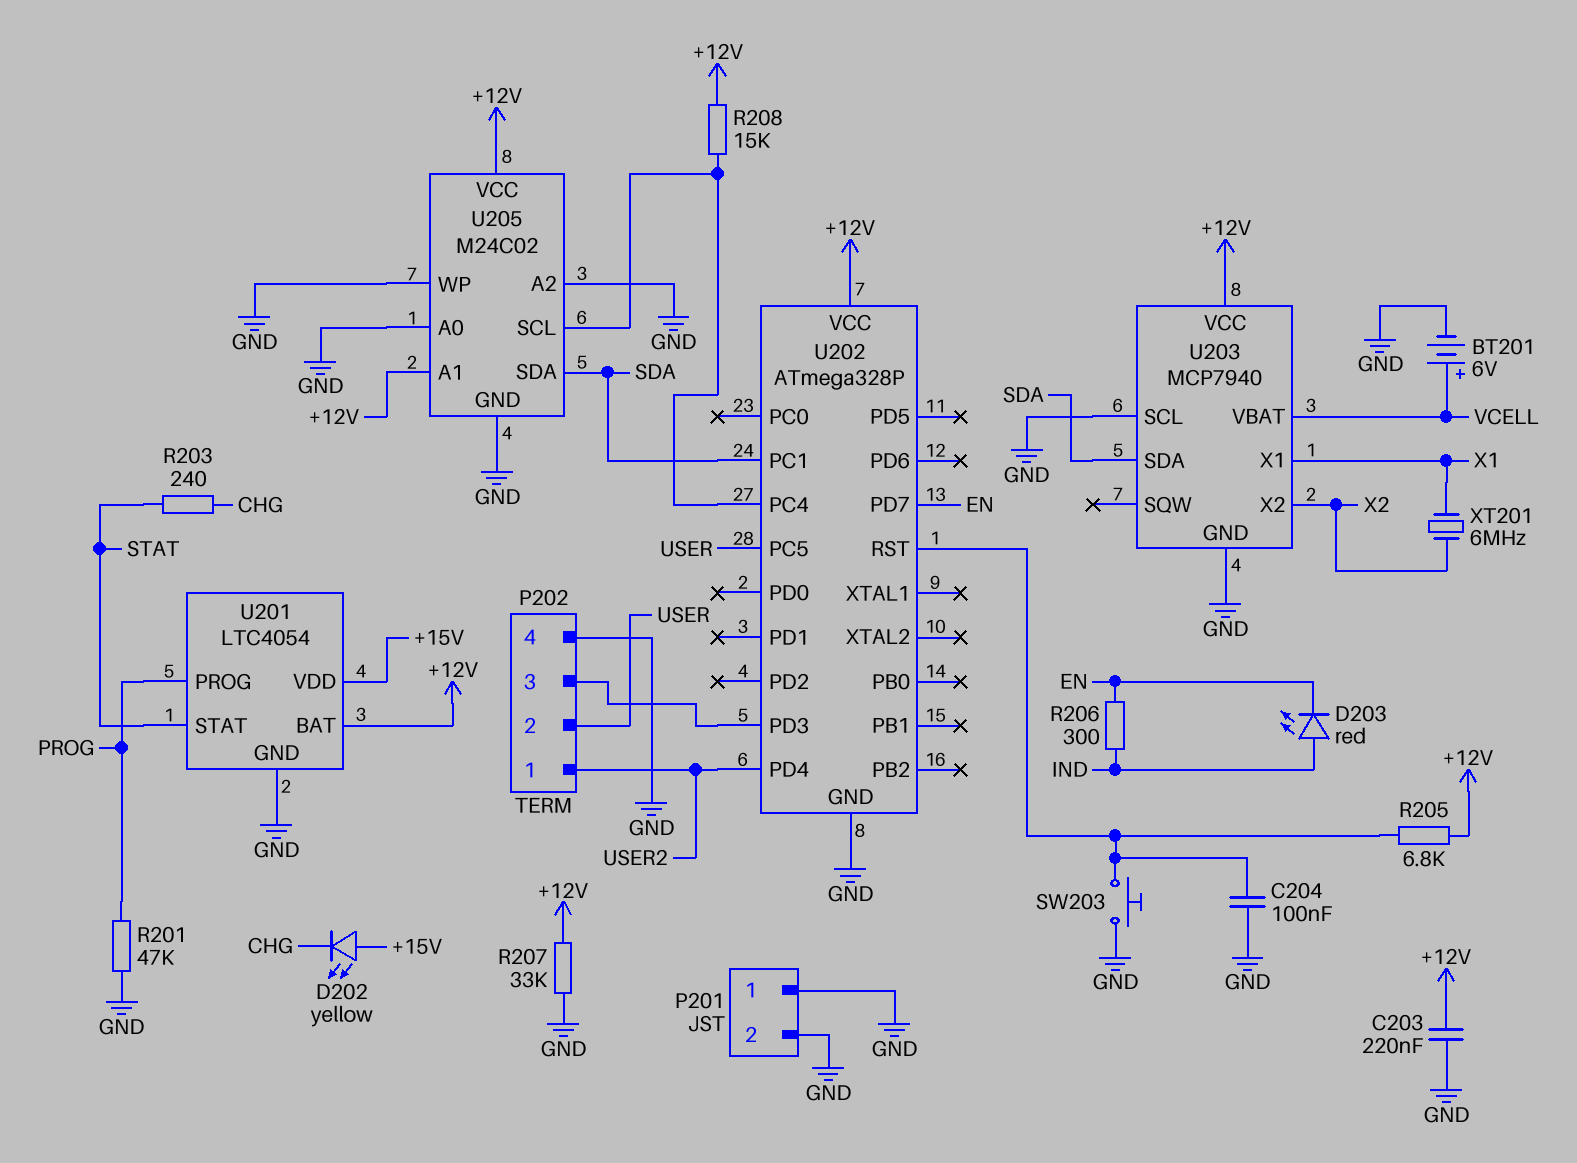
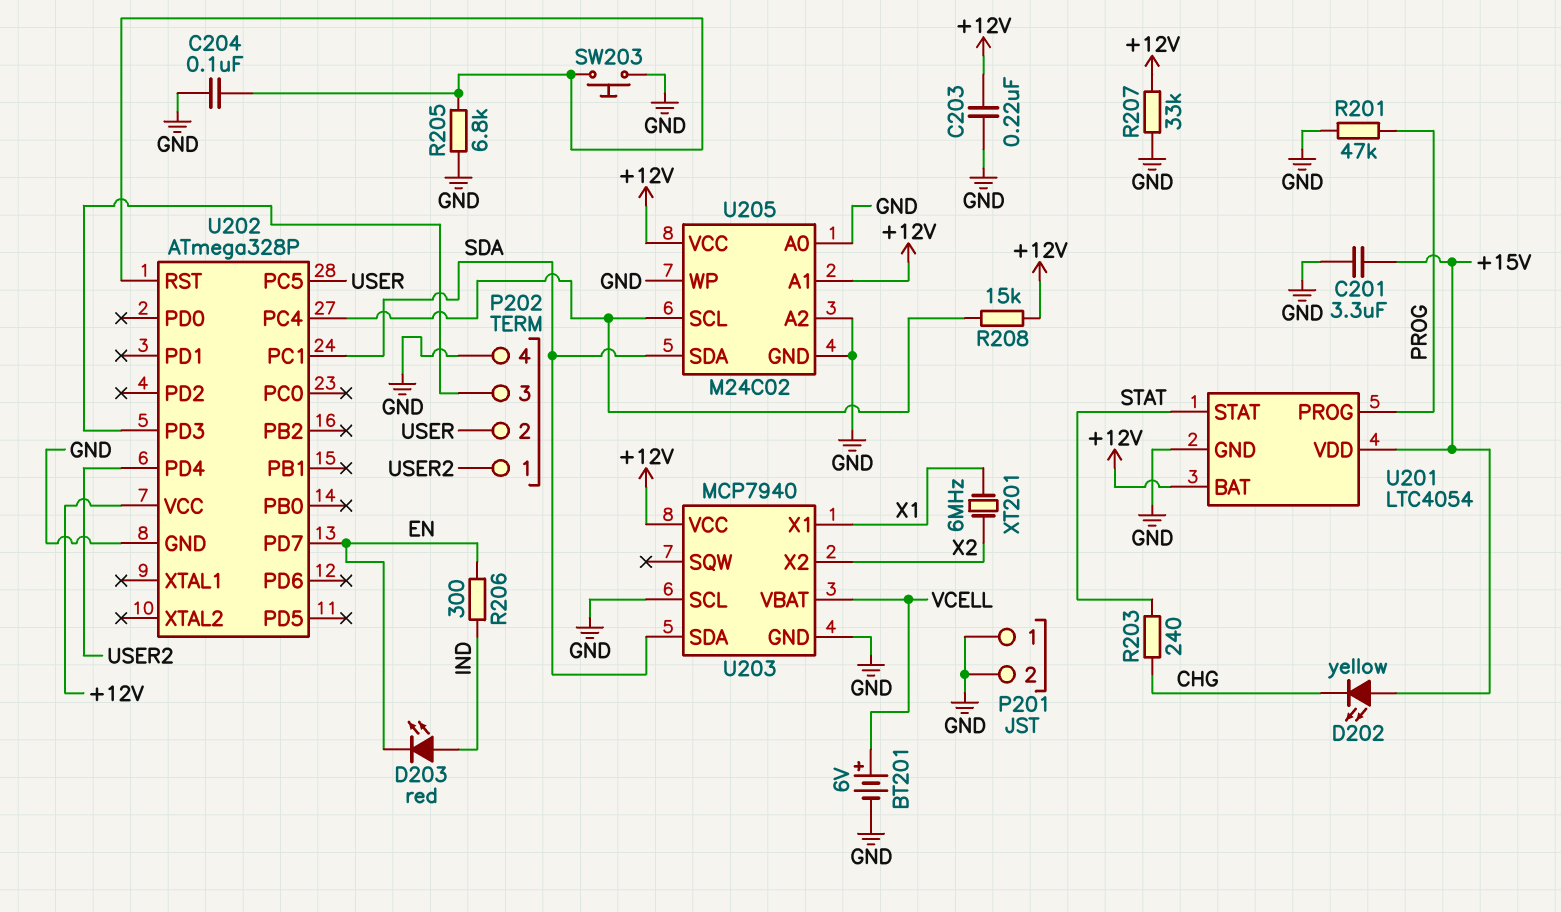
C201: none -> 3.3uF (+15V, GND)
R205: 6.8k (+12V, U202/RST) -> 6.8k (GND, U202/RST)

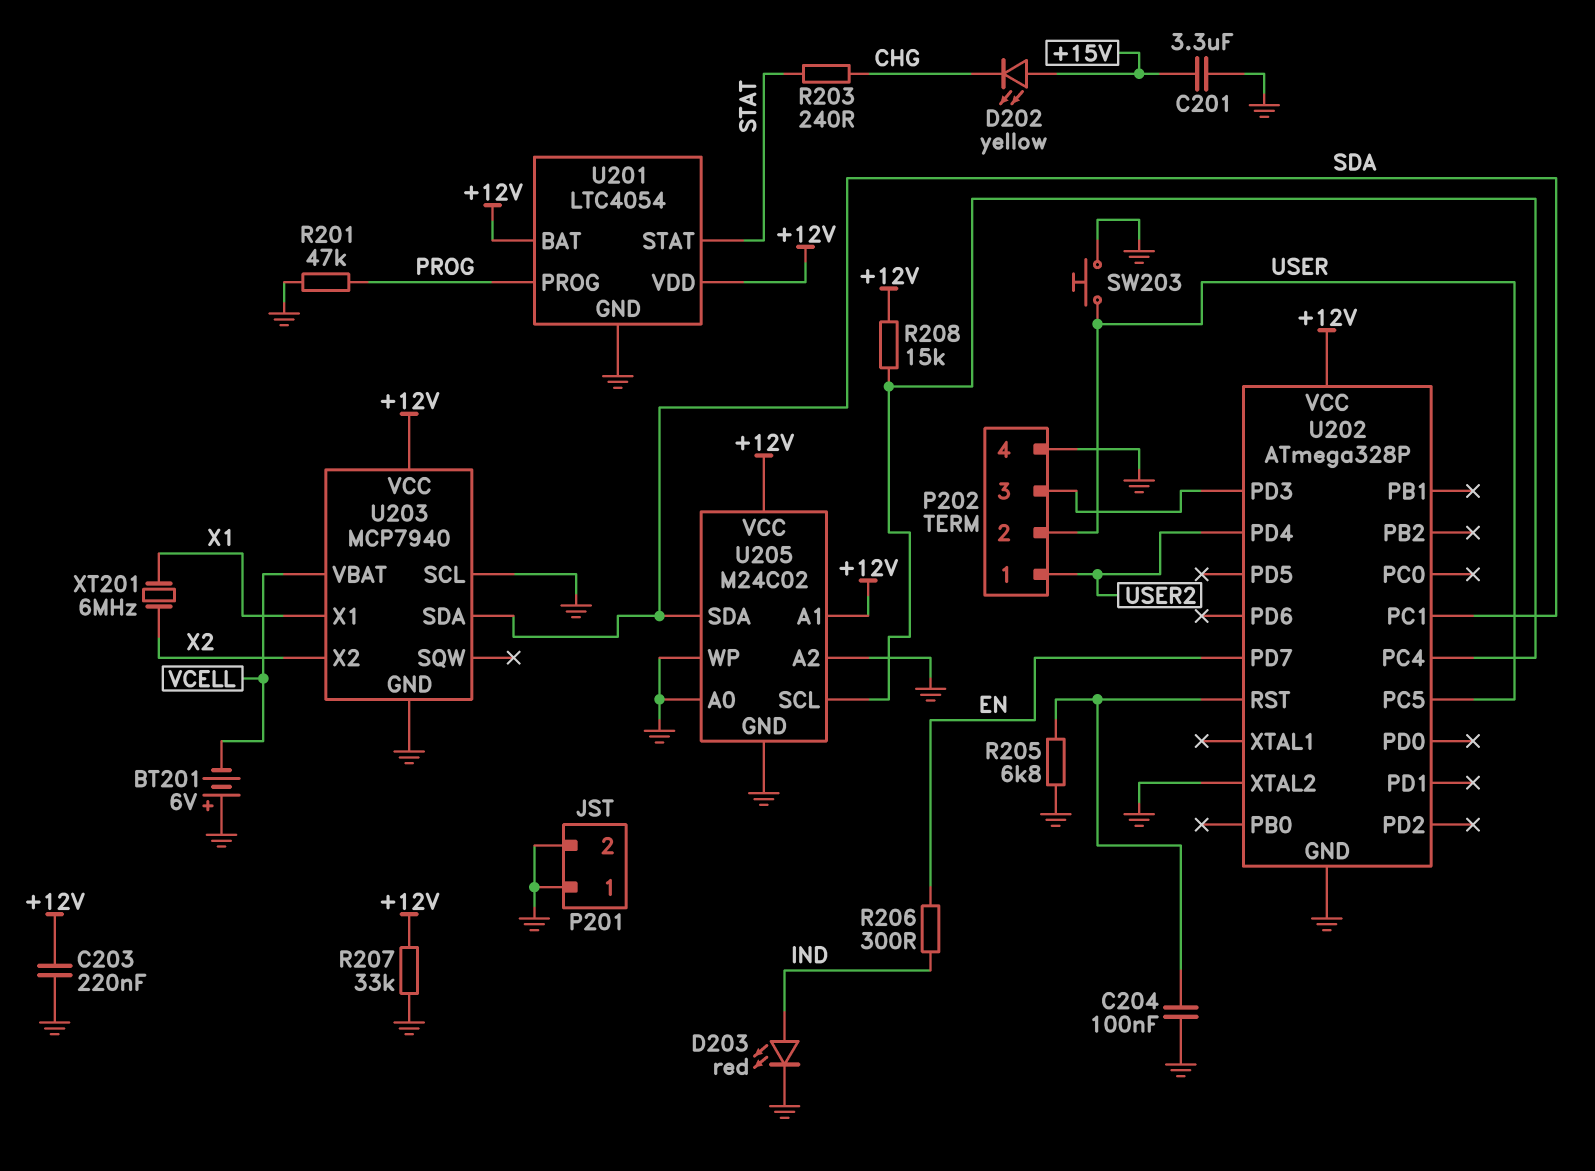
BT201: 6V (plus VCELL, minus GND) -> 6V (plus GND, minus VCELL)
D203: LED red (A IND, K EN) -> LED red (A IND, K GND)
SW203: button (GND, U202/RST) -> button (GND, USER)
U201 pin VDD: +15V -> +12V
U202 pin XTAL2: none -> GND

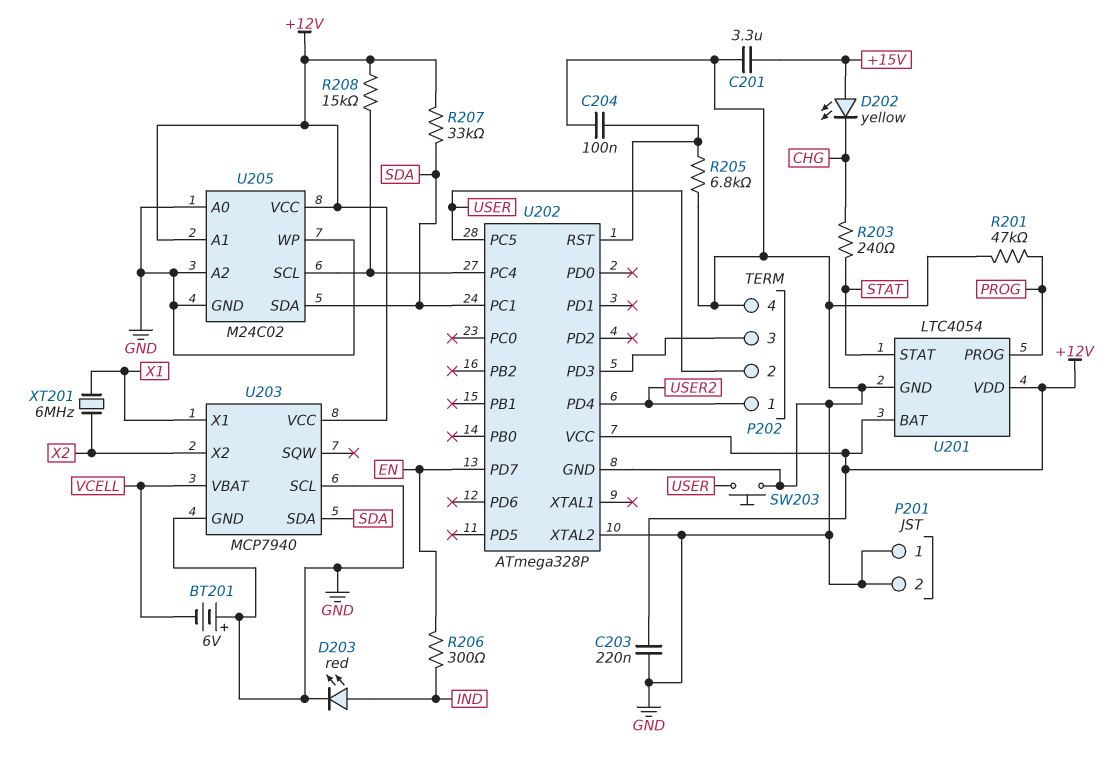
R207: 33k (+12V, GND) -> 33k (+12V, SDA)

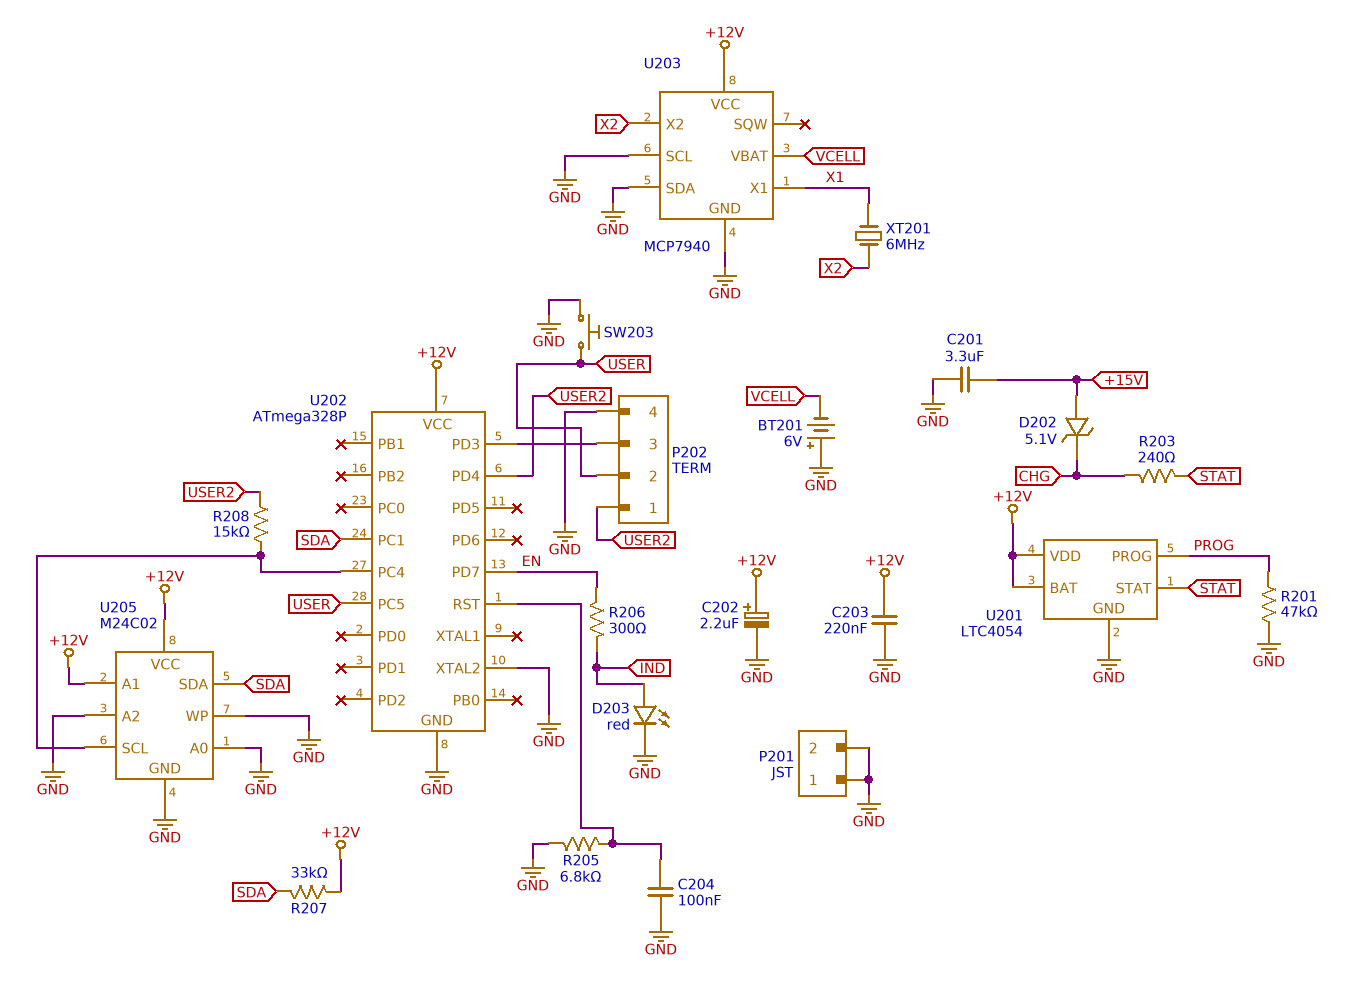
C202: none -> 2.2uF (plus +12V, minus GND)
D202: LED yellow (A +15V, K CHG) -> zener 5.1V (A +15V, K CHG)
R208: 15k (+12V, U202/PC4) -> 15k (U202/PC4, USER2)
U203 pin SDA: SDA -> GND

